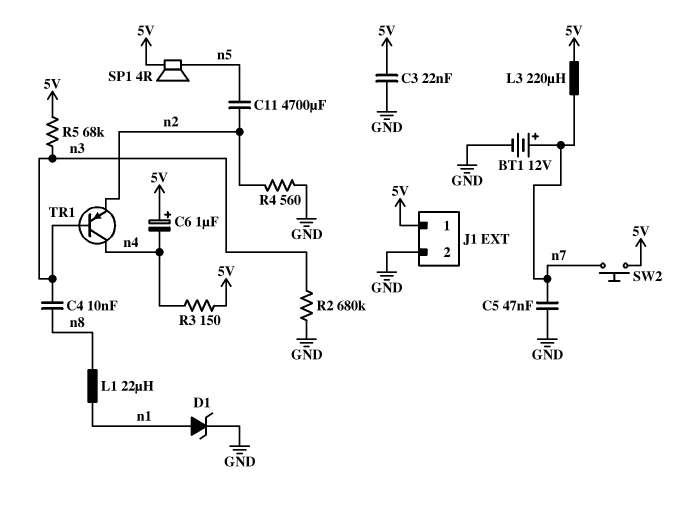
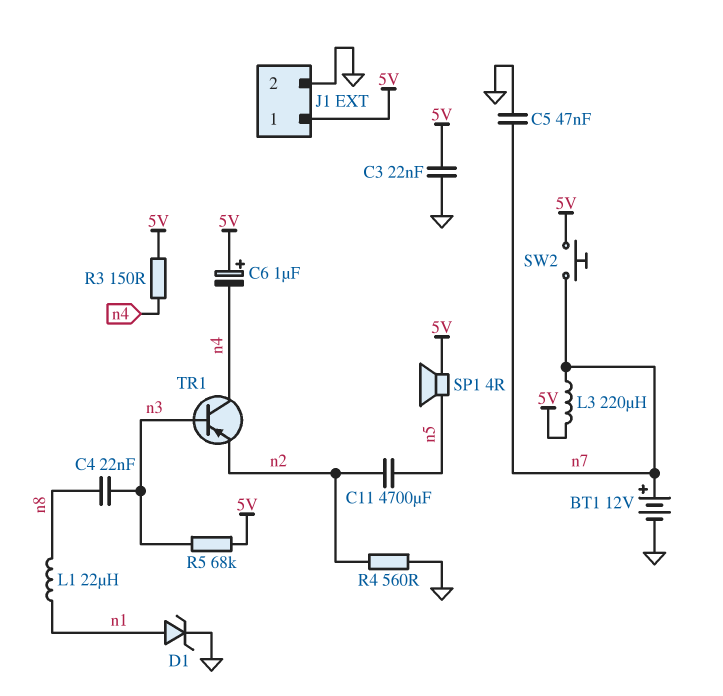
C4: 10nF (n3, n8) -> 22nF (n3, n8)
R2: 680k (GND, n3) -> none

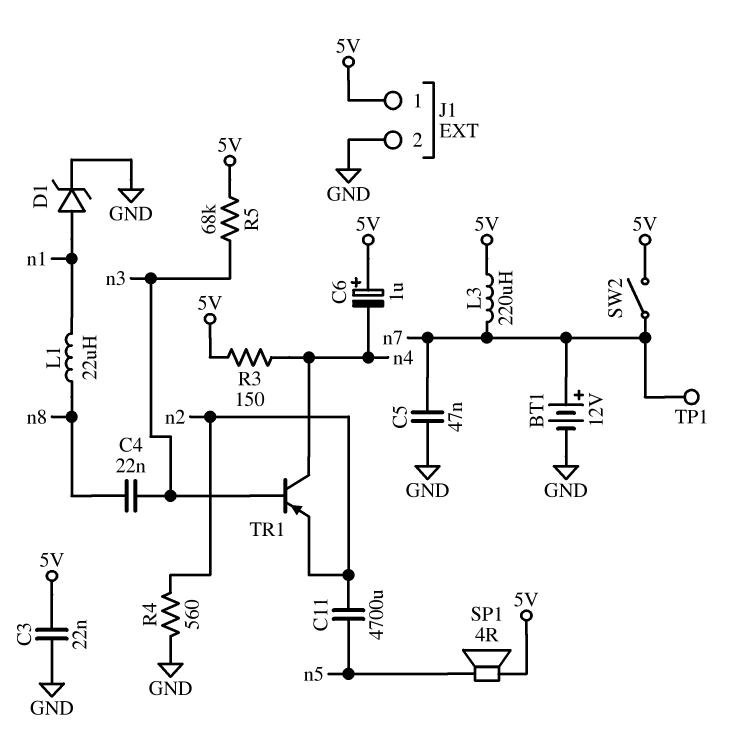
SW2: button (5V, n7) -> switch (5V, n7)
TP1: none -> test point (n7)

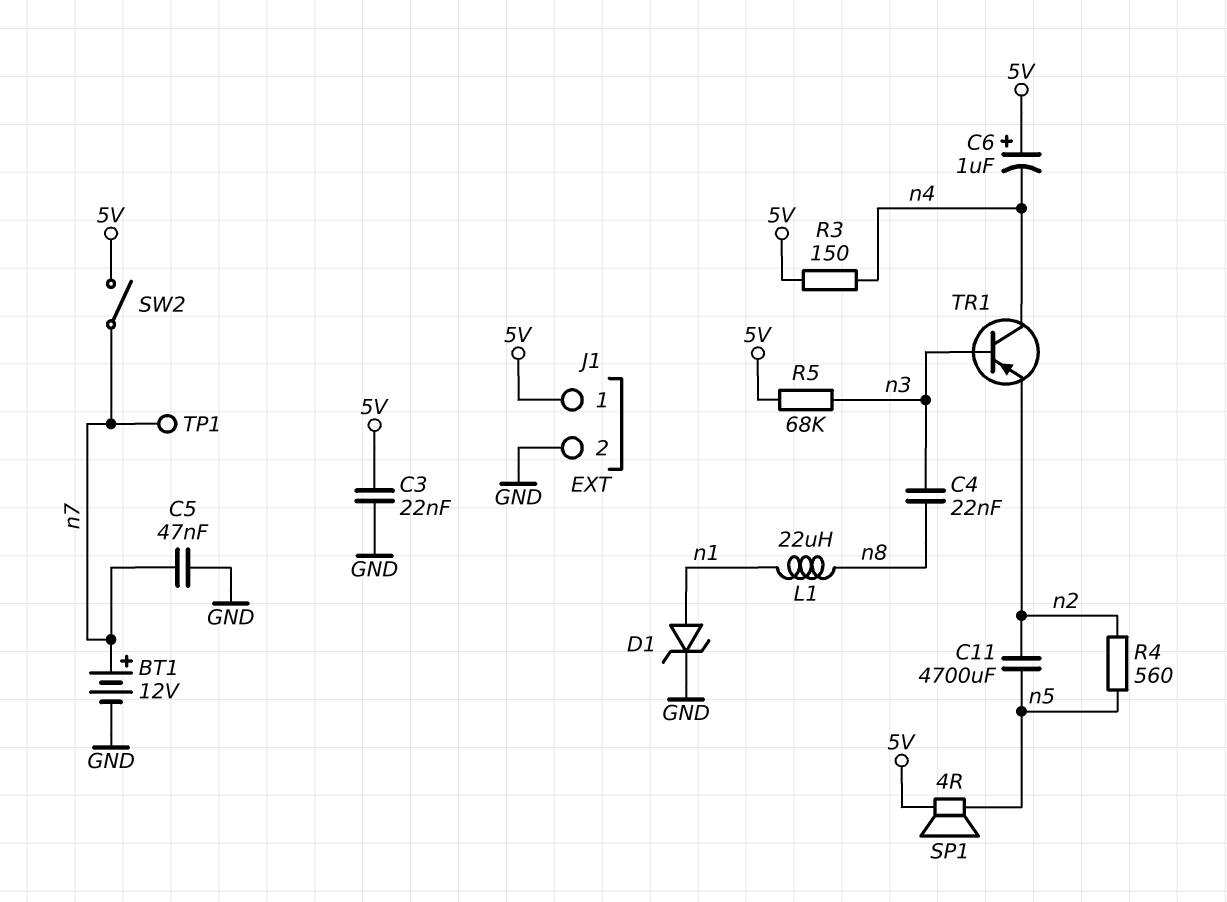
L3: 220uH (5V, n7) -> none
R4: 560 (GND, n2) -> 560 (n2, n5)

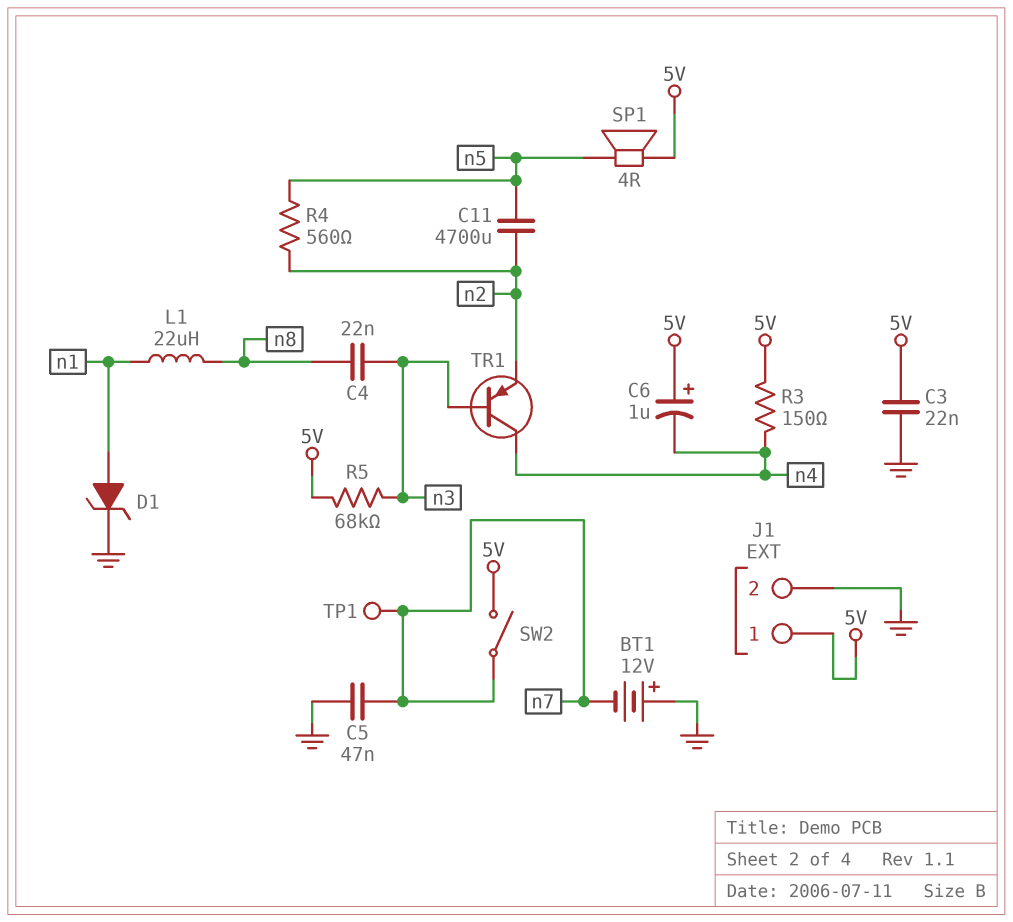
BT1: 12V (plus n7, minus GND) -> 12V (plus GND, minus n7)

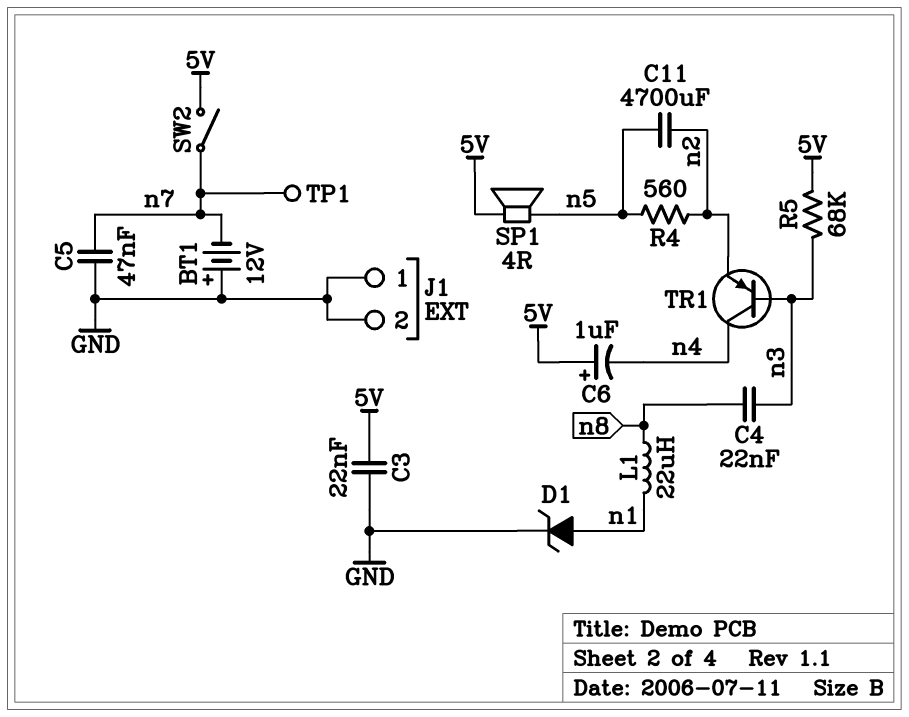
J1 pin 1: 5V -> GND
R3: 150 (5V, n4) -> none

